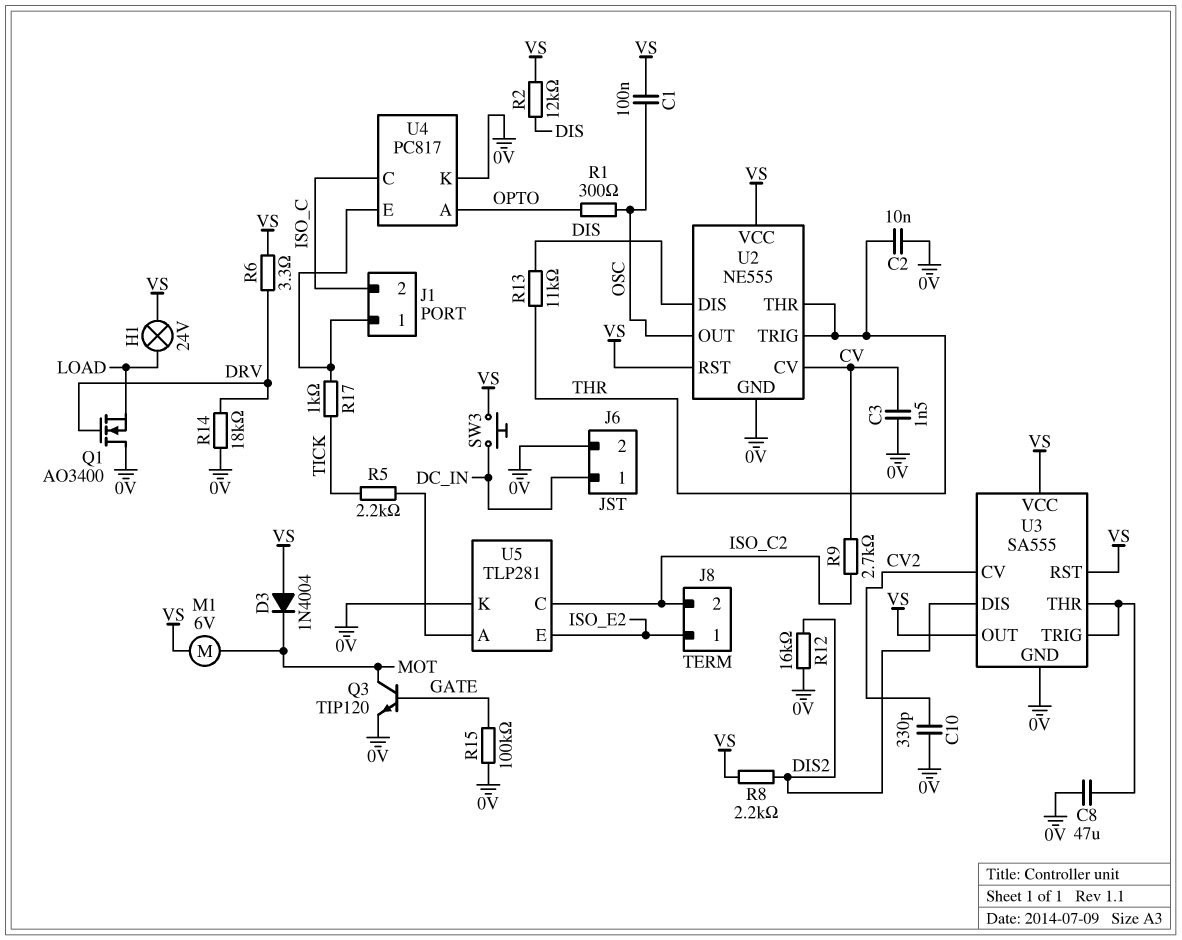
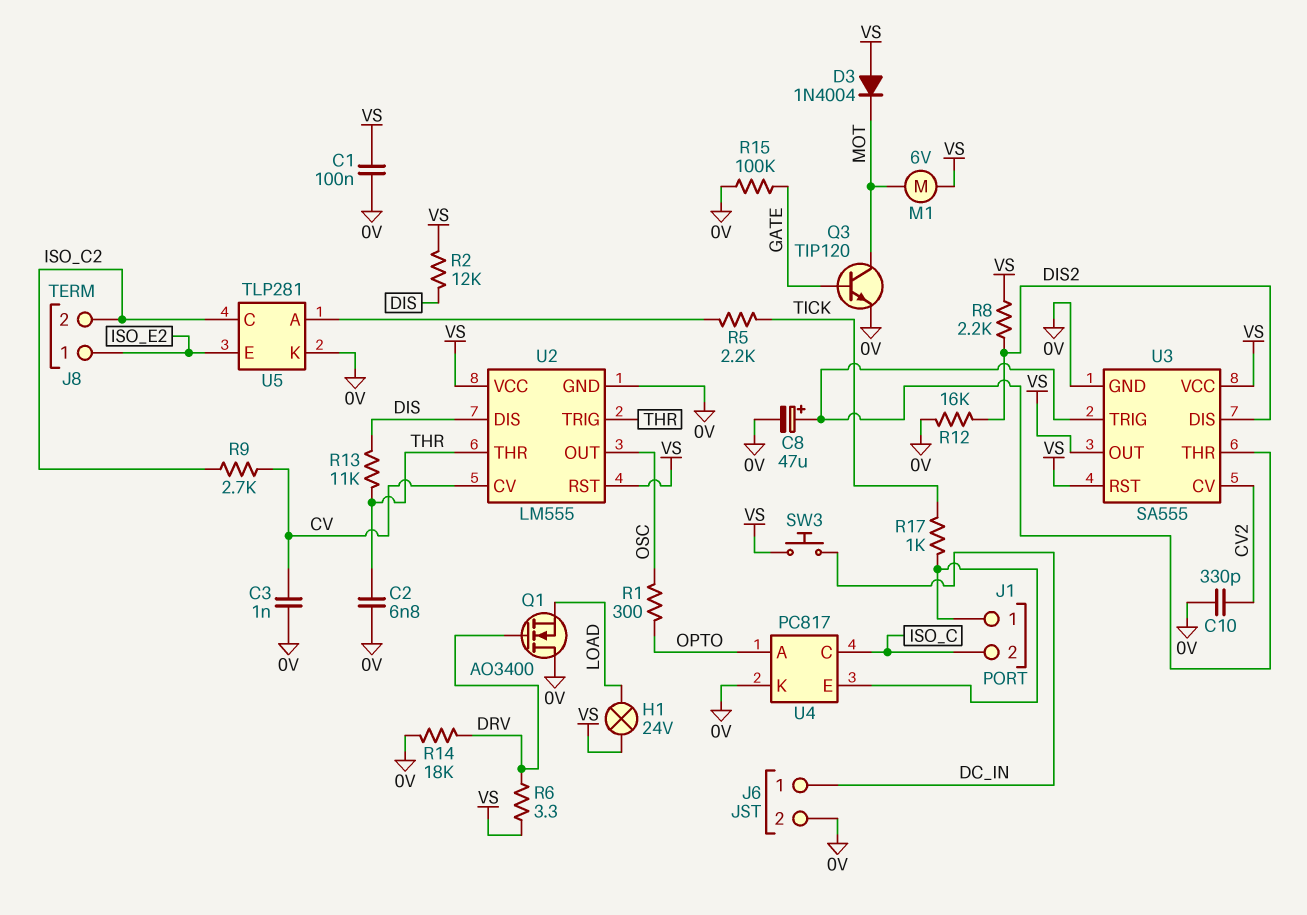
C1: 100nF (OSC, VS) -> 100nF (0V, VS)
C2: 10nF (0V, THR) -> 6.8nF (0V, THR)
C3: 1.5nF (0V, CV) -> 1nF (0V, CV)
C8: 47uF (0V, U3/THR) -> 47uF (plus U3/THR, minus 0V)
U2: NE555 -> LM555

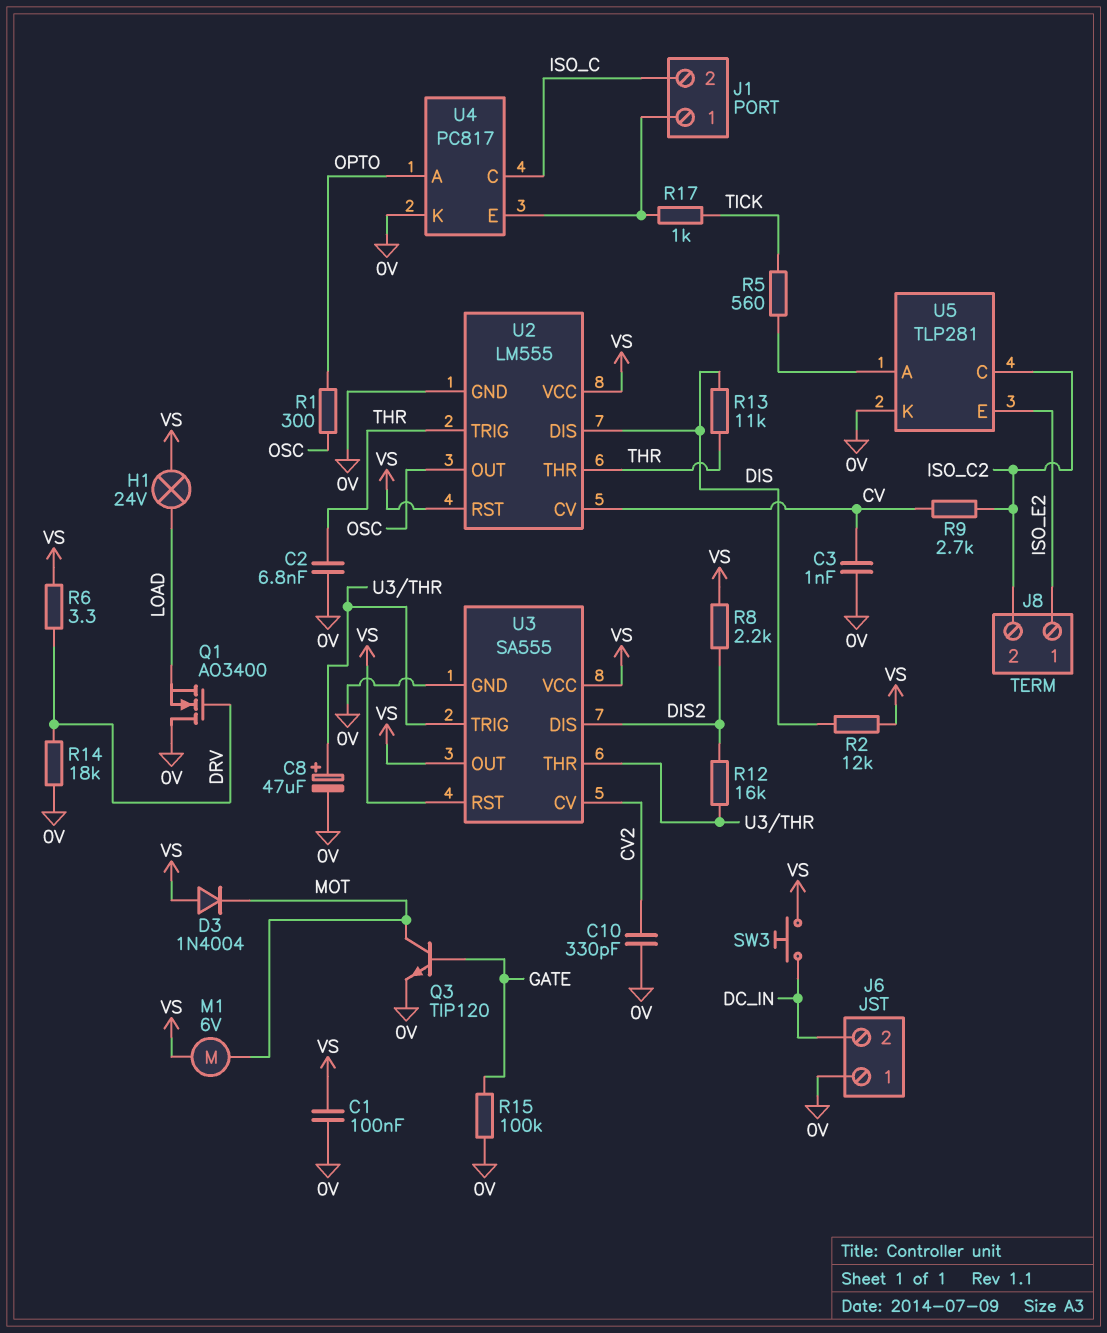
J6 pin 1: DC_IN -> 0V
J6 pin 2: 0V -> DC_IN
R5: 2.2k (TICK, U5/A) -> 560 (TICK, U5/A)
R12: 16k (0V, DIS2) -> 16k (DIS2, U3/THR)

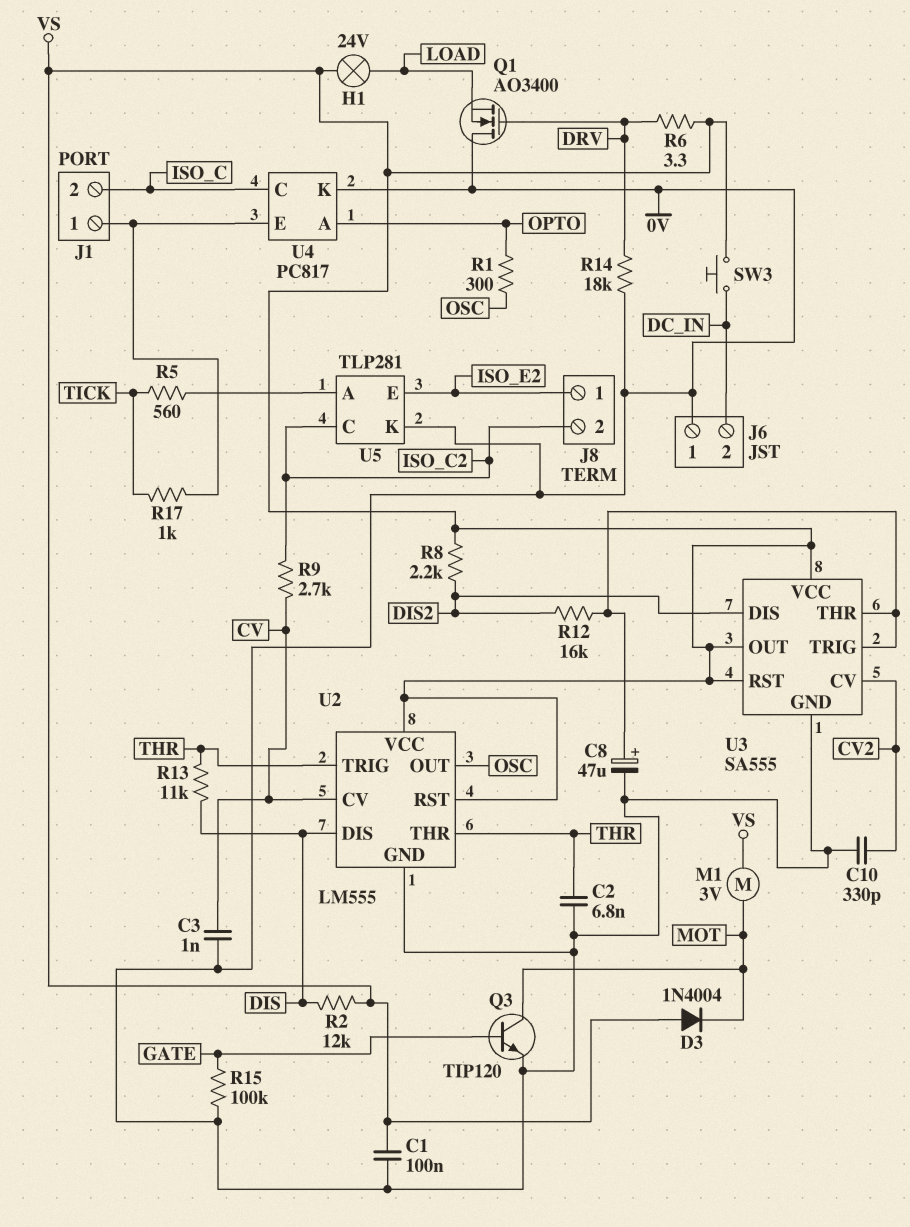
M1: motor 6V (MOT, VS) -> motor 3V (MOT, VS)

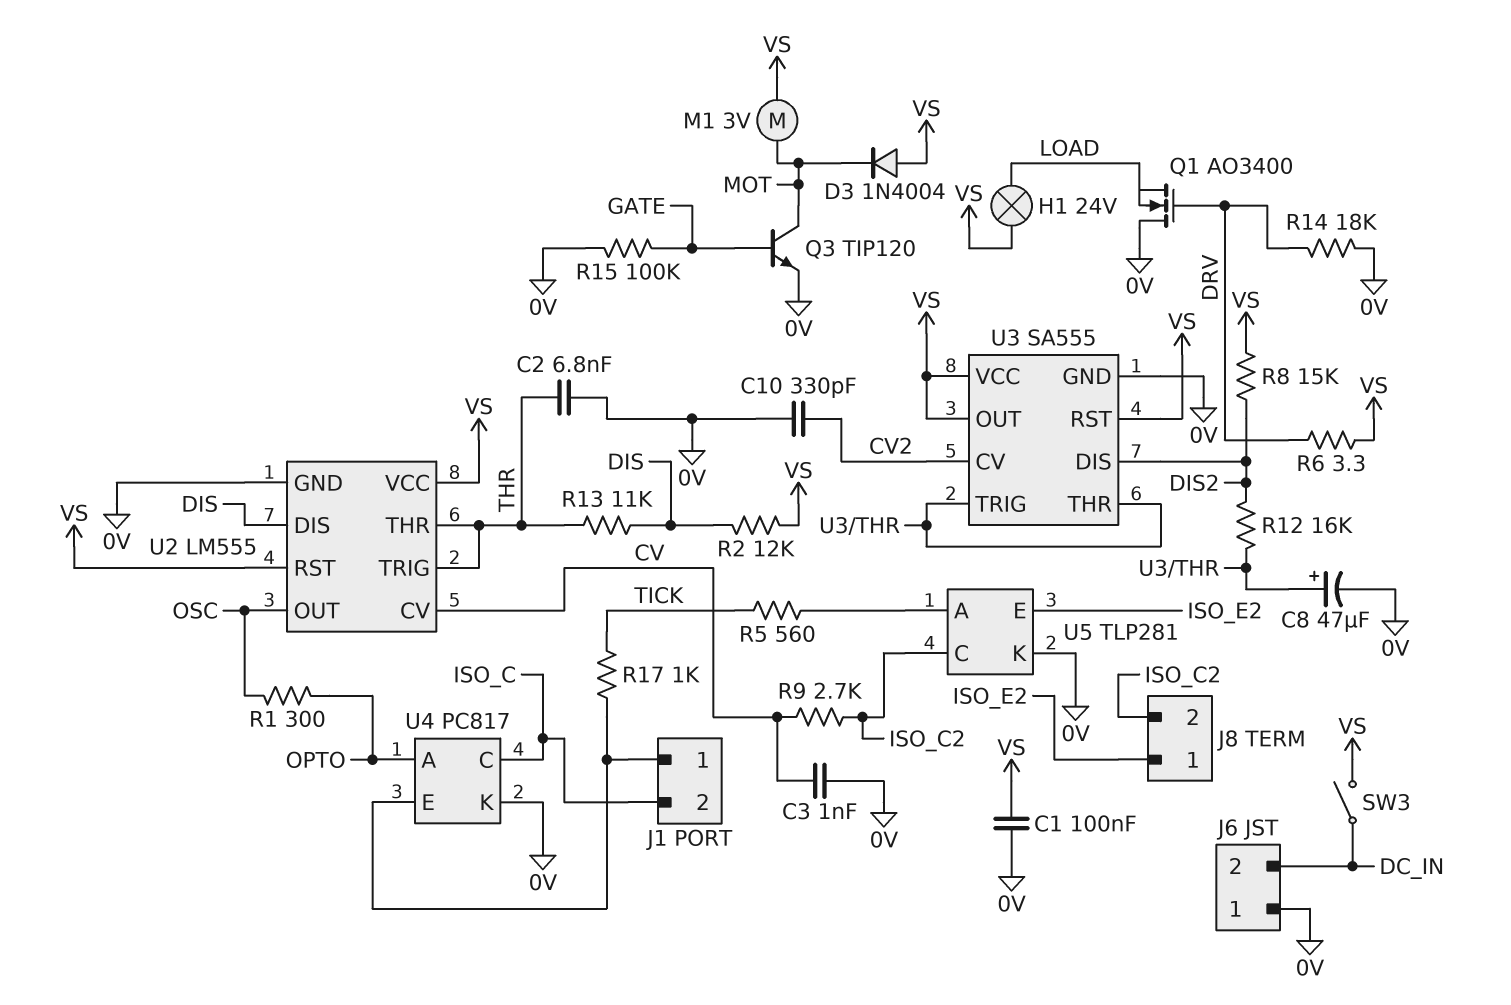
R8: 2.2k (DIS2, VS) -> 15k (DIS2, VS)
SW3: button (DC_IN, VS) -> switch (DC_IN, VS)

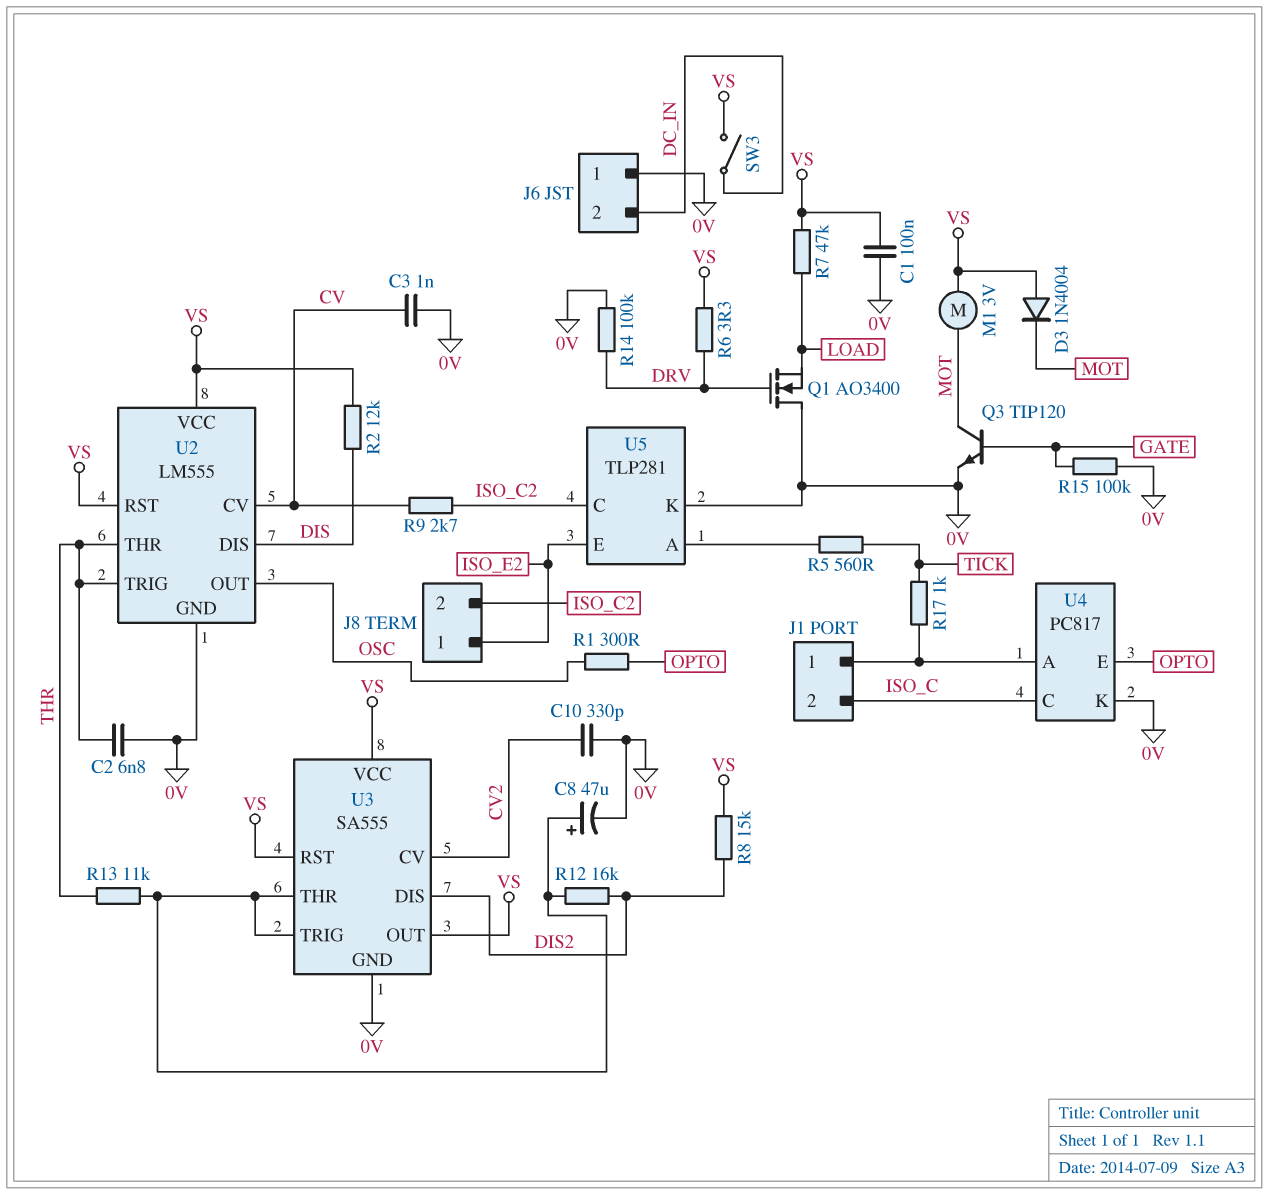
H1: lamp 24V (LOAD, VS) -> none
R7: none -> 47k (LOAD, VS)
R13: 11k (DIS, THR) -> 11k (THR, U3/THR)
R14: 18k (0V, DRV) -> 100k (0V, DRV)
U4 pin A: OPTO -> J1/1
U4 pin E: J1/1 -> OPTO

